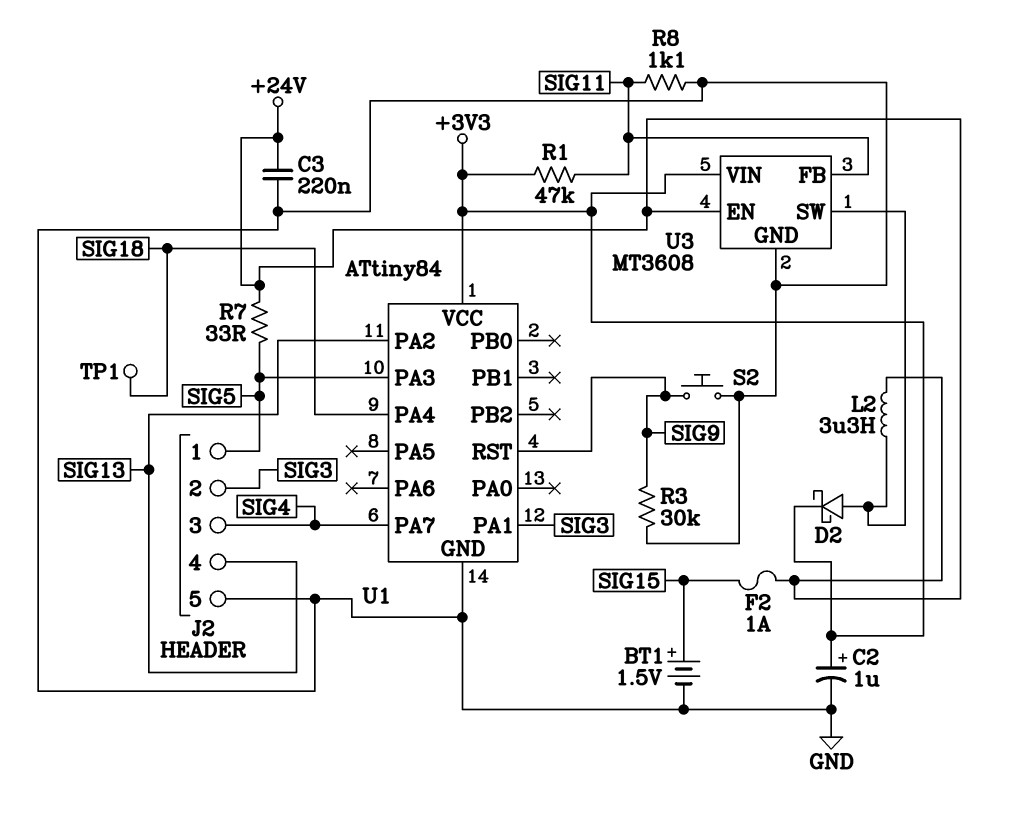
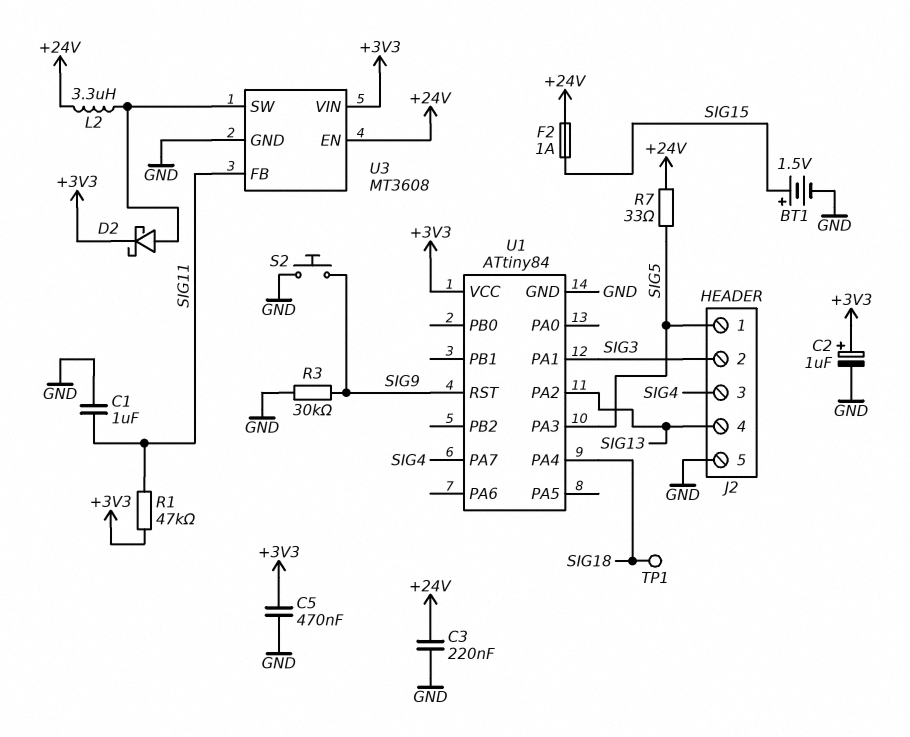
C1: none -> 1uF (GND, SIG11)
C5: none -> 470nF (+3V3, GND)
R8: 1.1k (GND, SIG11) -> none

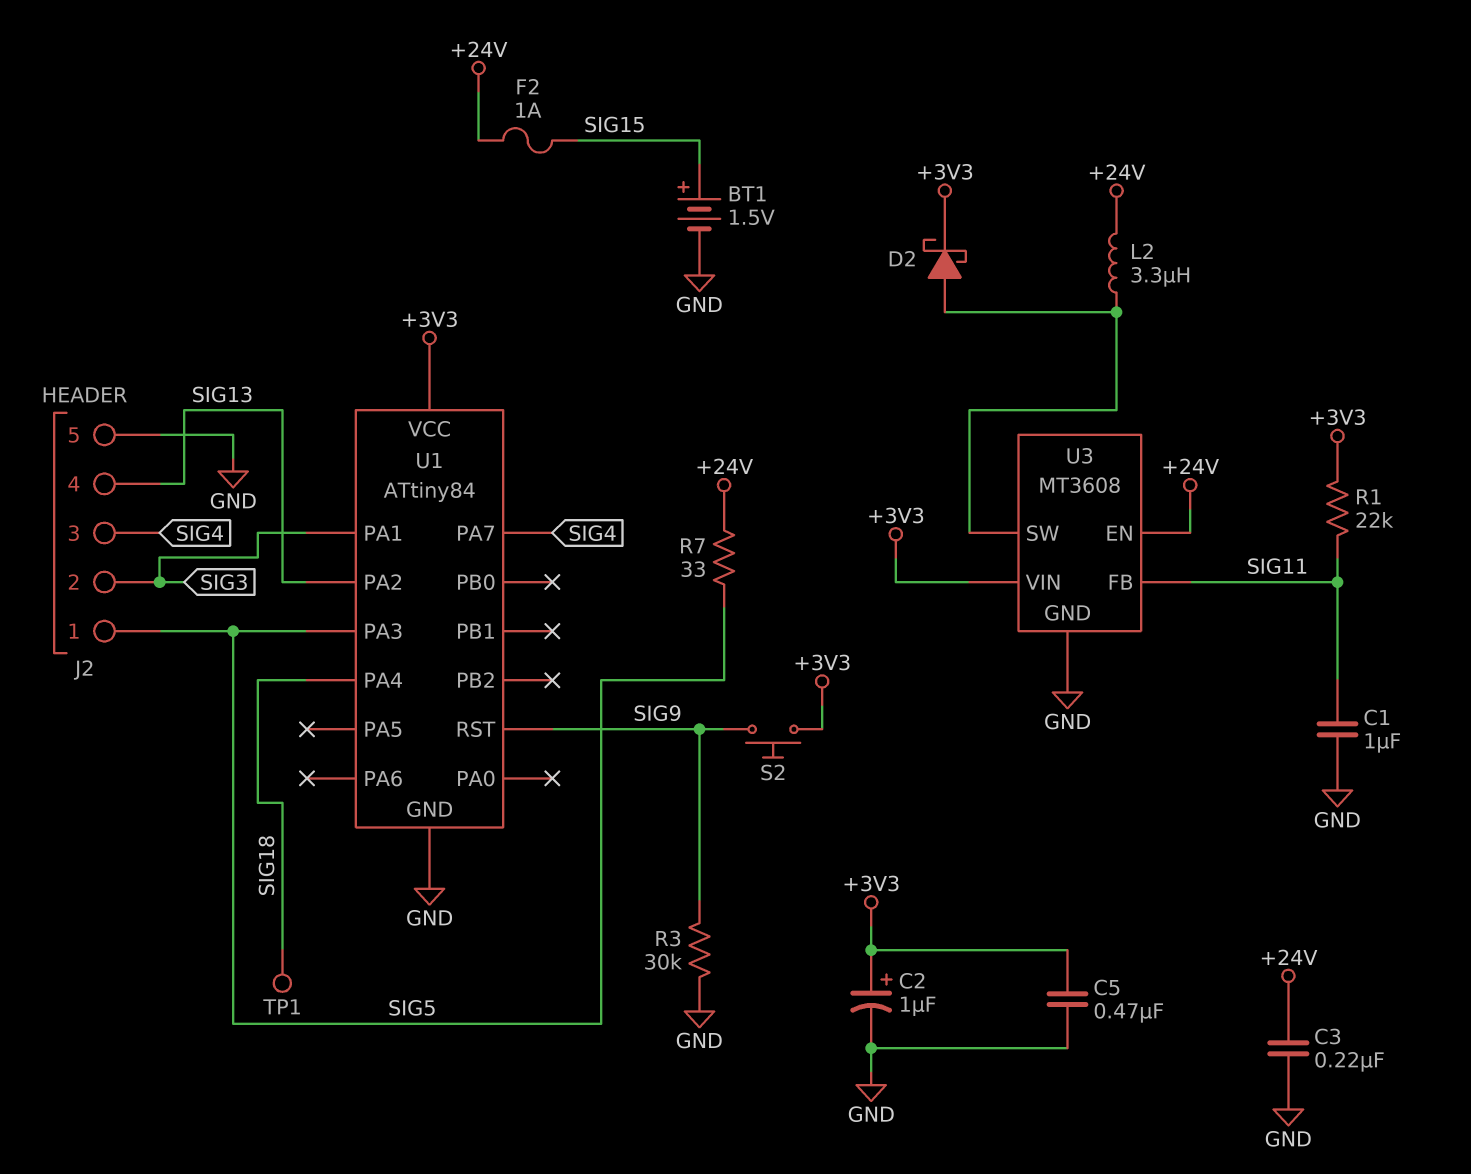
R1: 47k (+3V3, SIG11) -> 22k (+3V3, SIG11)
S2: button (GND, SIG9) -> button (+3V3, SIG9)

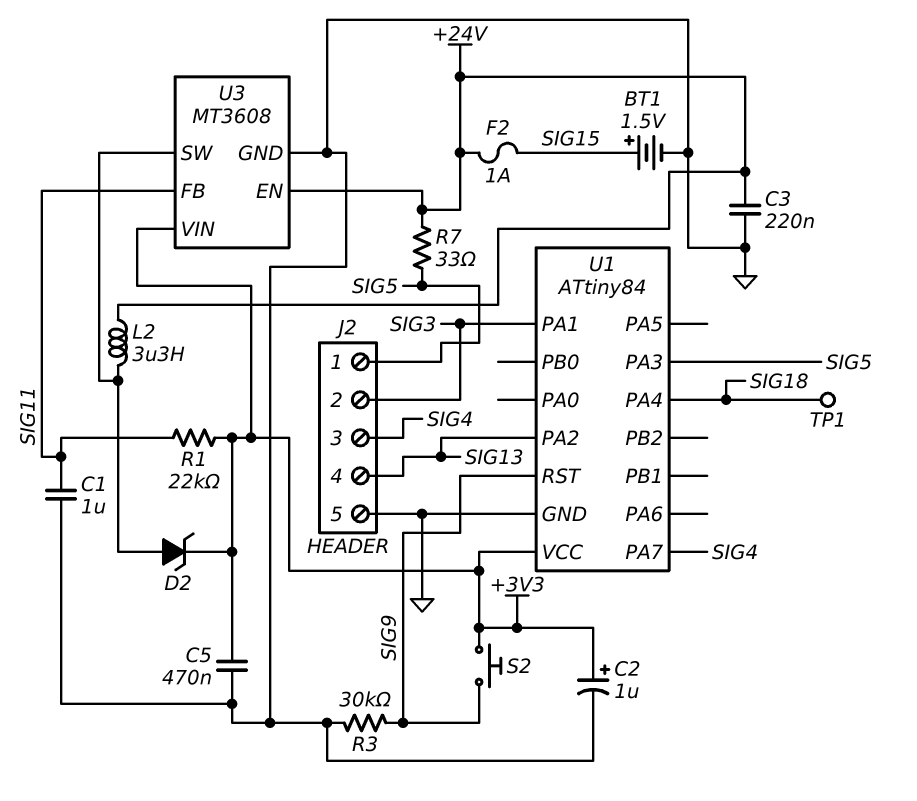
D2: schottky (A U3/SW, K +3V3) -> zener (A U3/SW, K +3V3)

